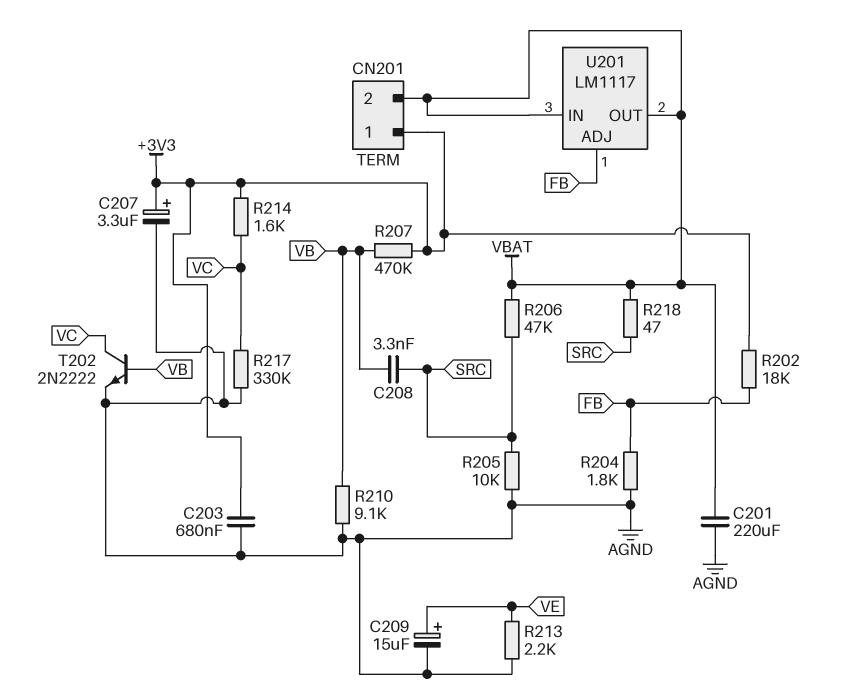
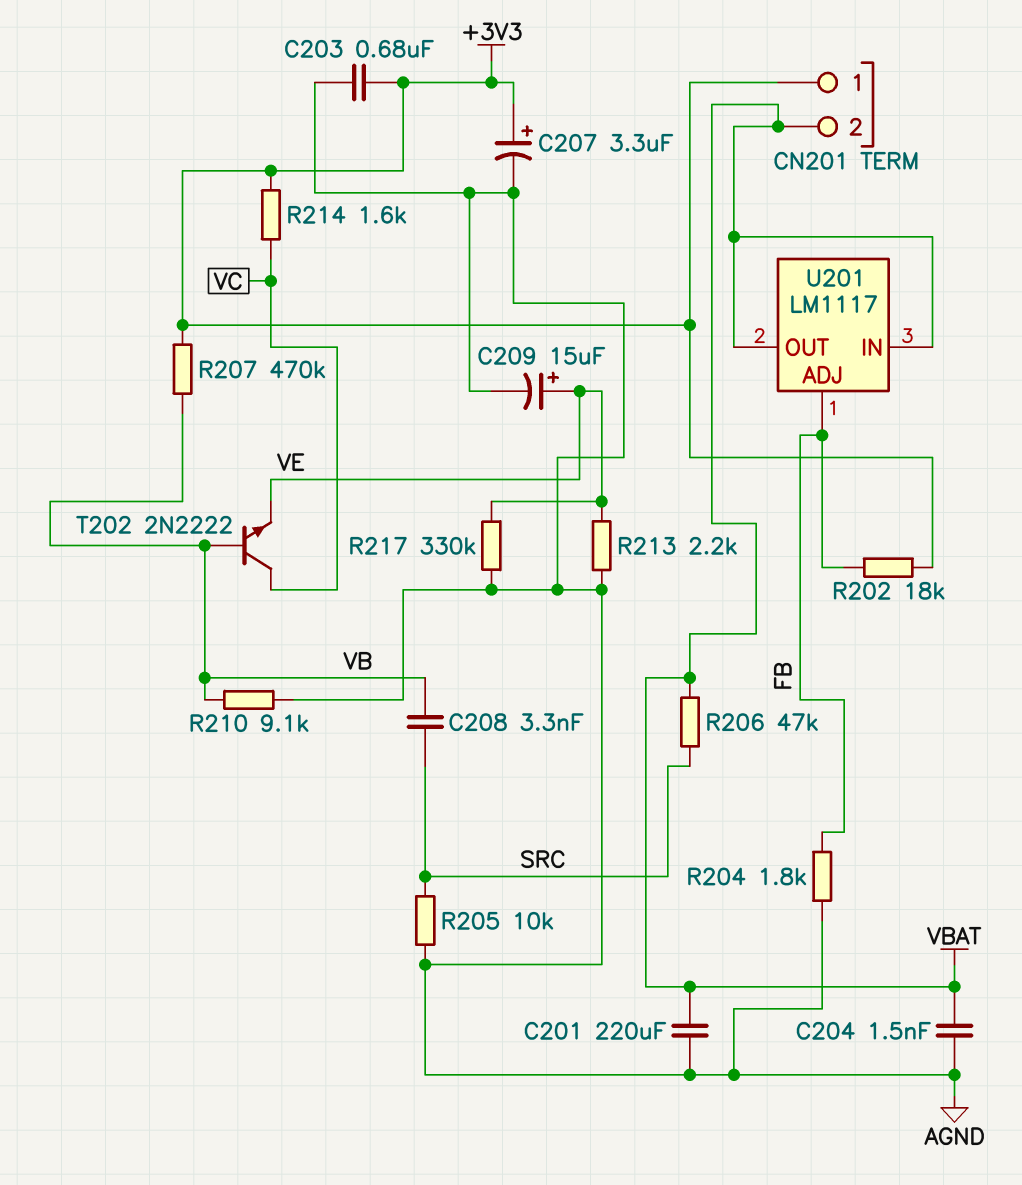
C204: none -> 1.5nF (AGND, VBAT)
R217: 330k (AGND, VC) -> 330k (AGND, VE)
R218: 47 (SRC, VBAT) -> none
T202: NPN 2N2222 (B VB, C VC, E AGND) -> NPN 2N2222 (B VB, C VC, E VE)

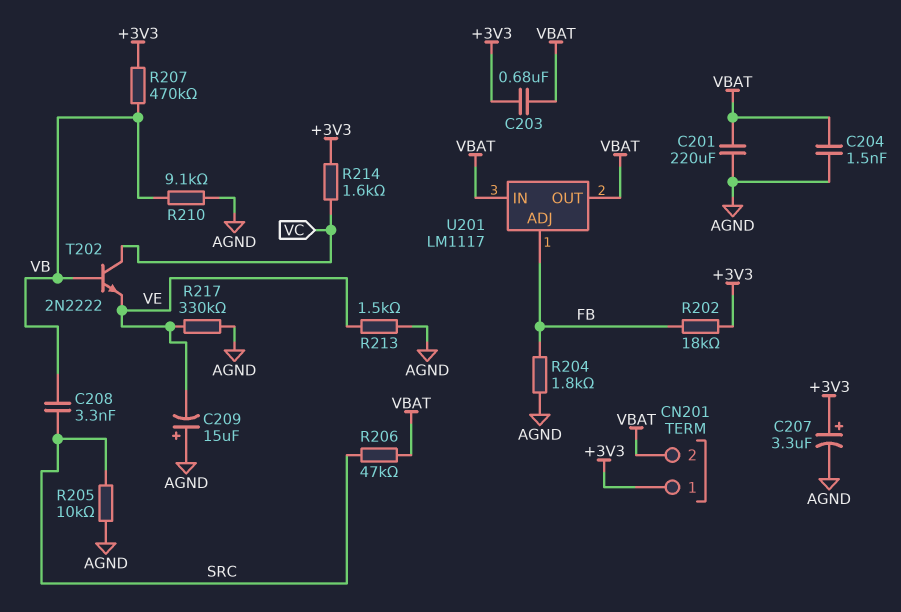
C203: 680nF (+3V3, AGND) -> 680nF (+3V3, VBAT)
C209: 15uF (plus VE, minus AGND) -> 15uF (plus AGND, minus VE)
R213: 2.2k (AGND, VE) -> 1.5k (AGND, VE)

